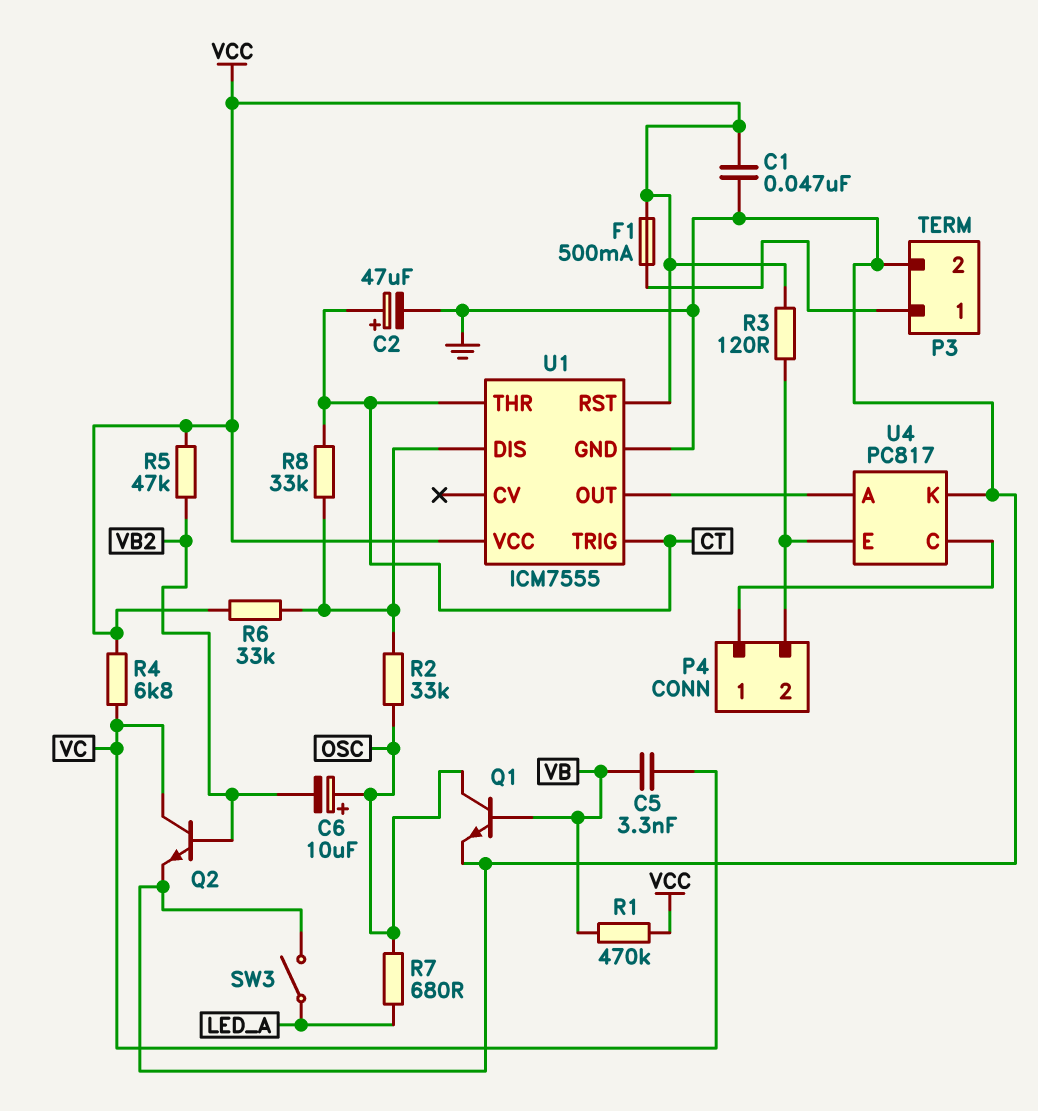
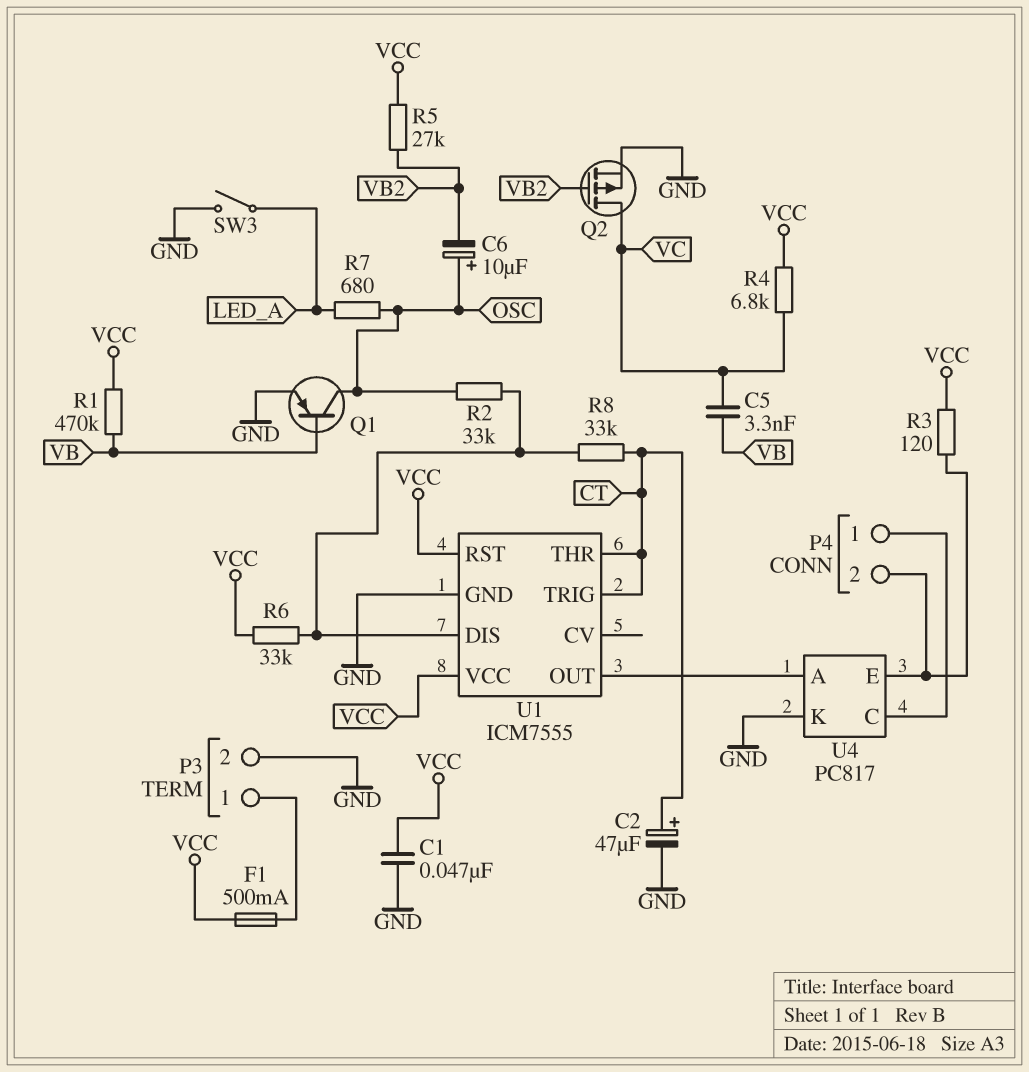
Q1: NPN (B VB, C OSC, E GND) -> PNP (B VB, C OSC, E GND)
Q2: NPN (B VB2, C VC, E GND) -> PMOS (G VB2, D VC, S GND)
R5: 47k (VB2, VCC) -> 27k (VB2, VCC)

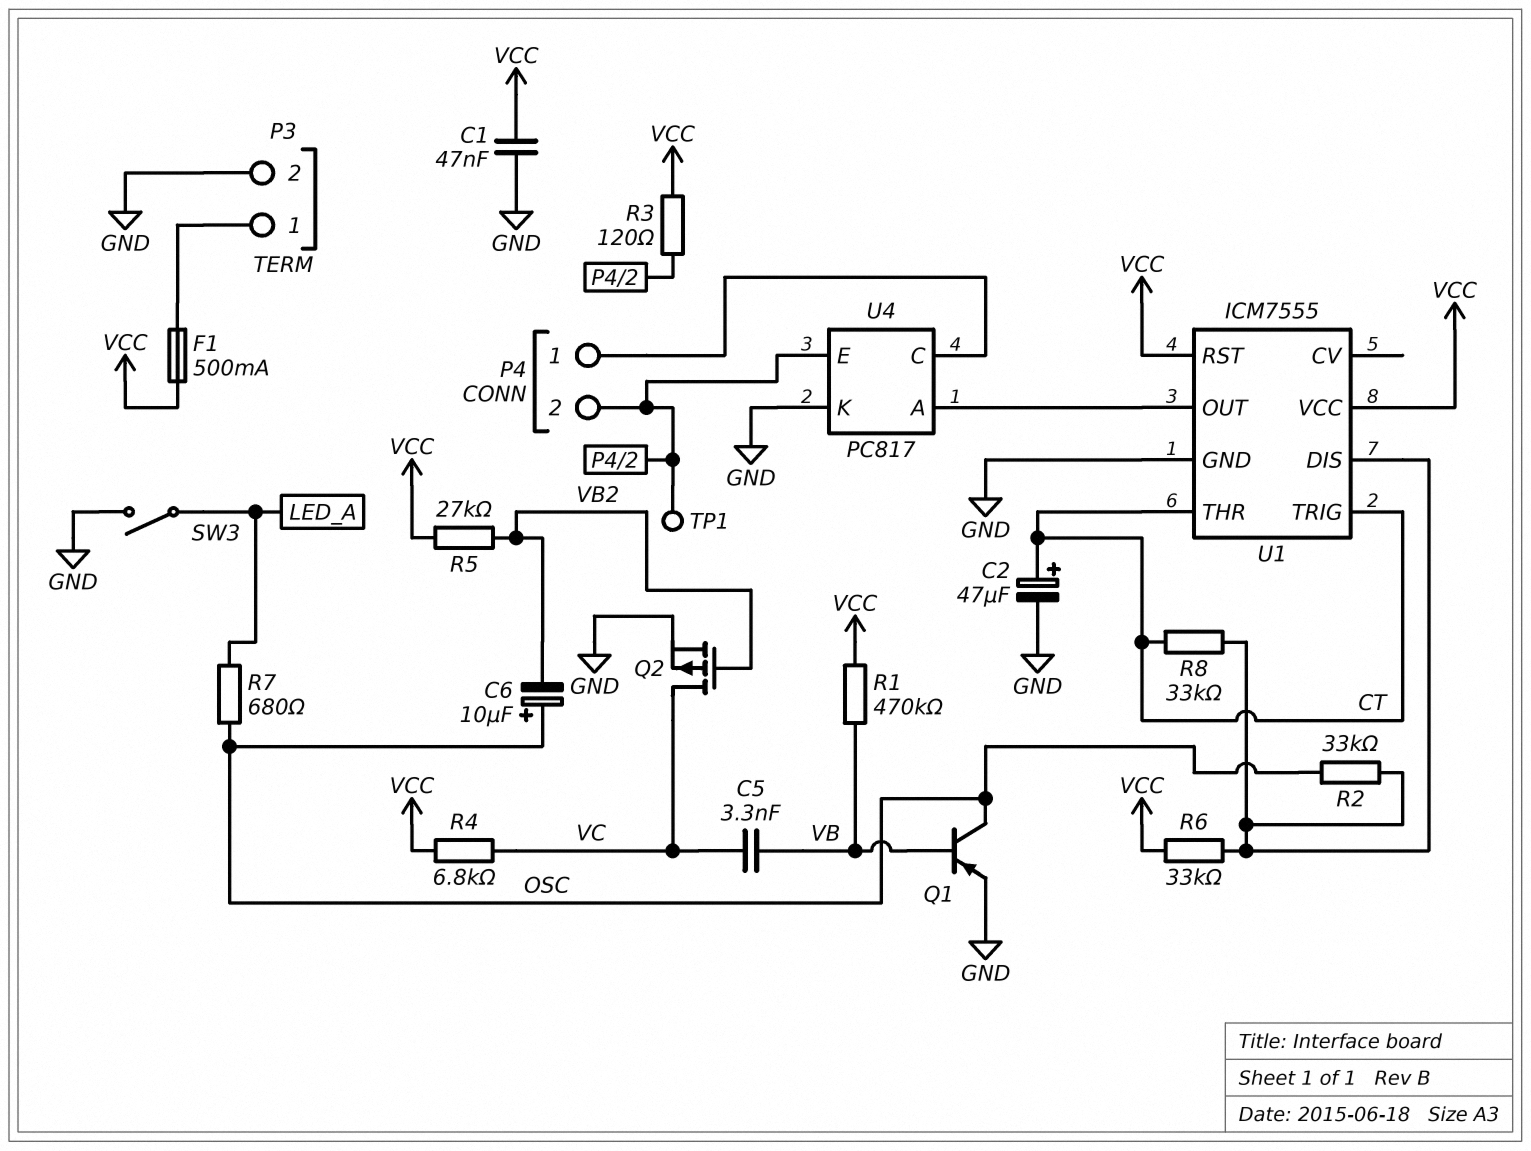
TP1: none -> test point (P4/2)

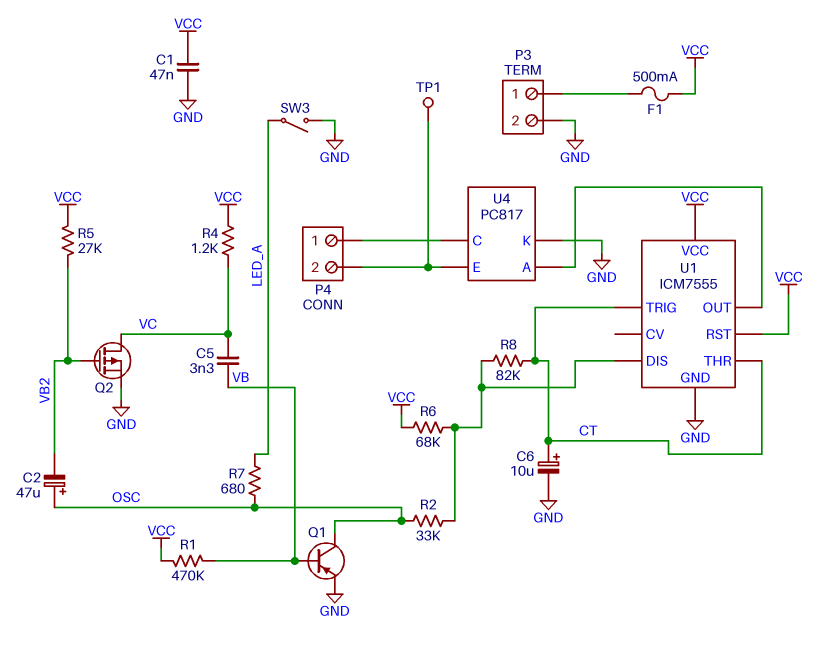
C2: 47uF (plus CT, minus GND) -> 47uF (plus OSC, minus VB2)
C6: 10uF (plus OSC, minus VB2) -> 10uF (plus CT, minus GND)
R3: 120 (P4/2, VCC) -> none
R4: 6.8k (VC, VCC) -> 1.2k (VC, VCC)
R6: 33k (U1/DIS, VCC) -> 68k (U1/DIS, VCC)
R8: 33k (CT, U1/DIS) -> 82k (CT, U1/DIS)

